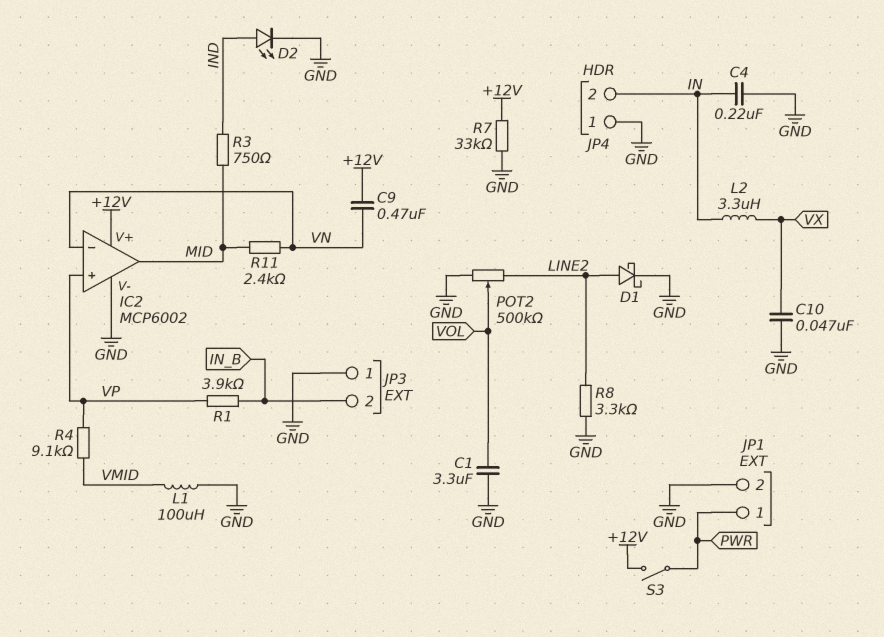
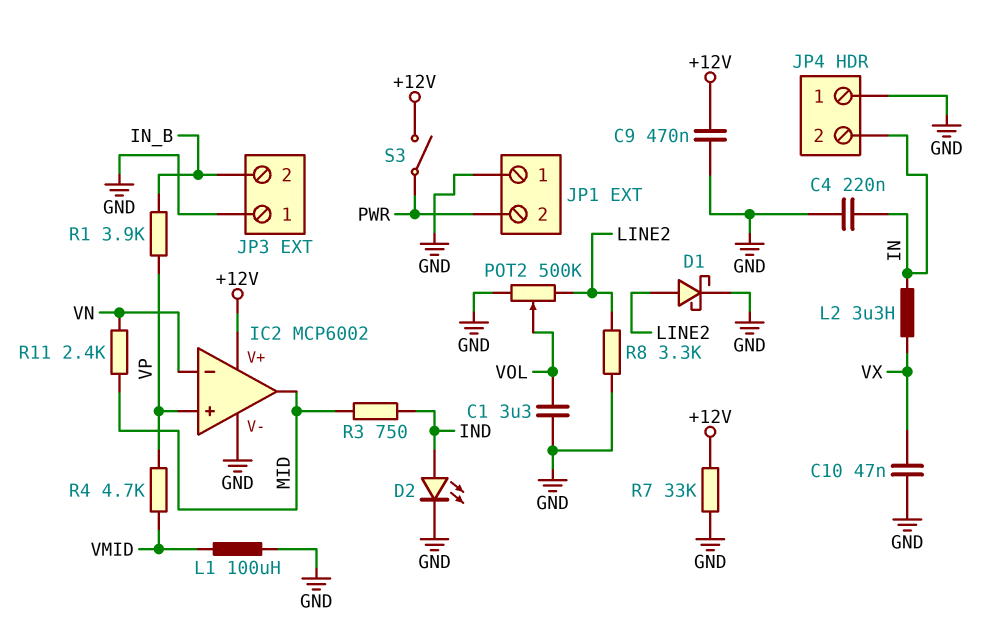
C9: 470nF (+12V, VN) -> 470nF (+12V, GND)
JP1 pin 1: PWR -> GND
JP1 pin 2: GND -> PWR
R4: 9.1k (VMID, VP) -> 4.7k (VMID, VP)

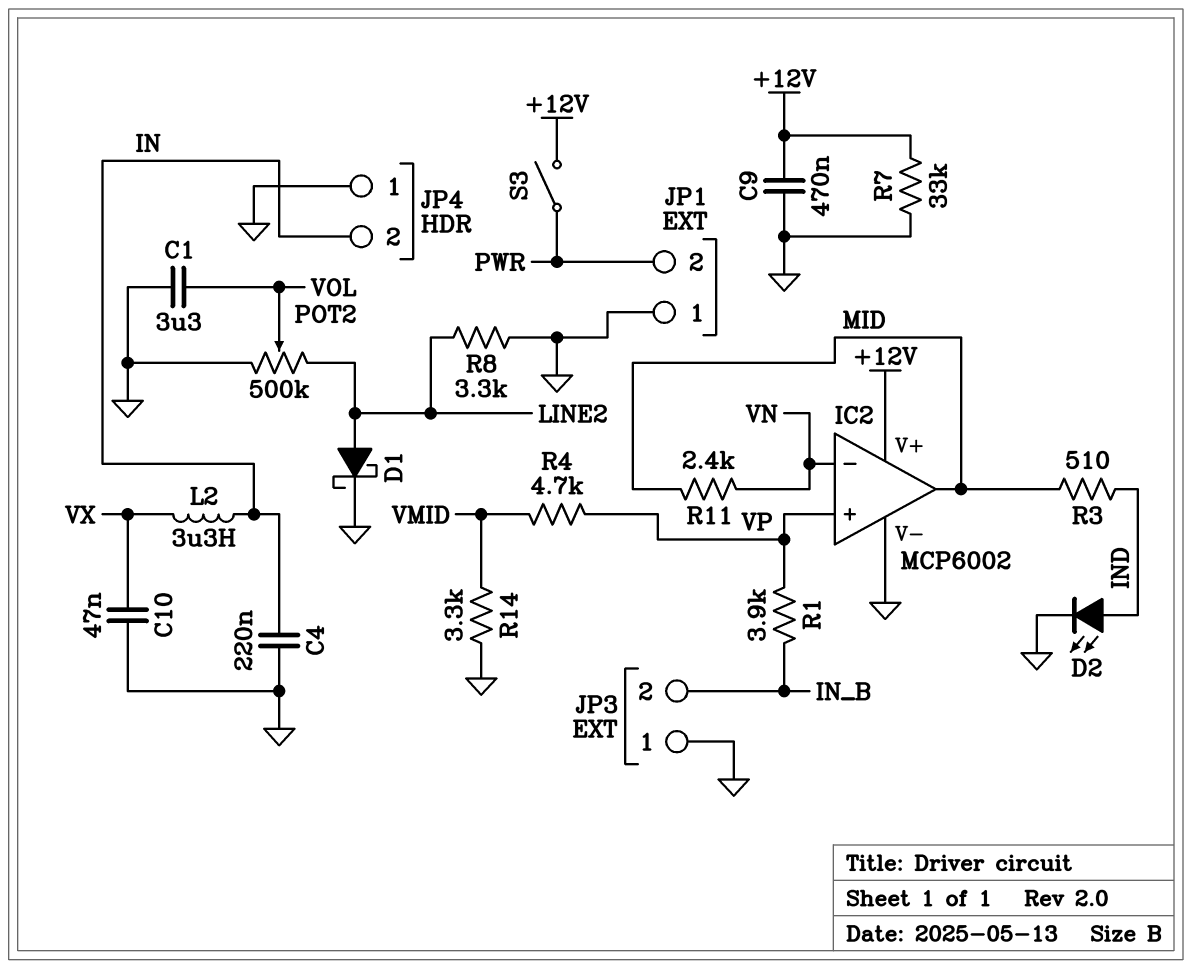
L1: 100uH (GND, VMID) -> none
R3: 750 (IND, MID) -> 510 (IND, MID)
R14: none -> 3.3k (GND, VMID)

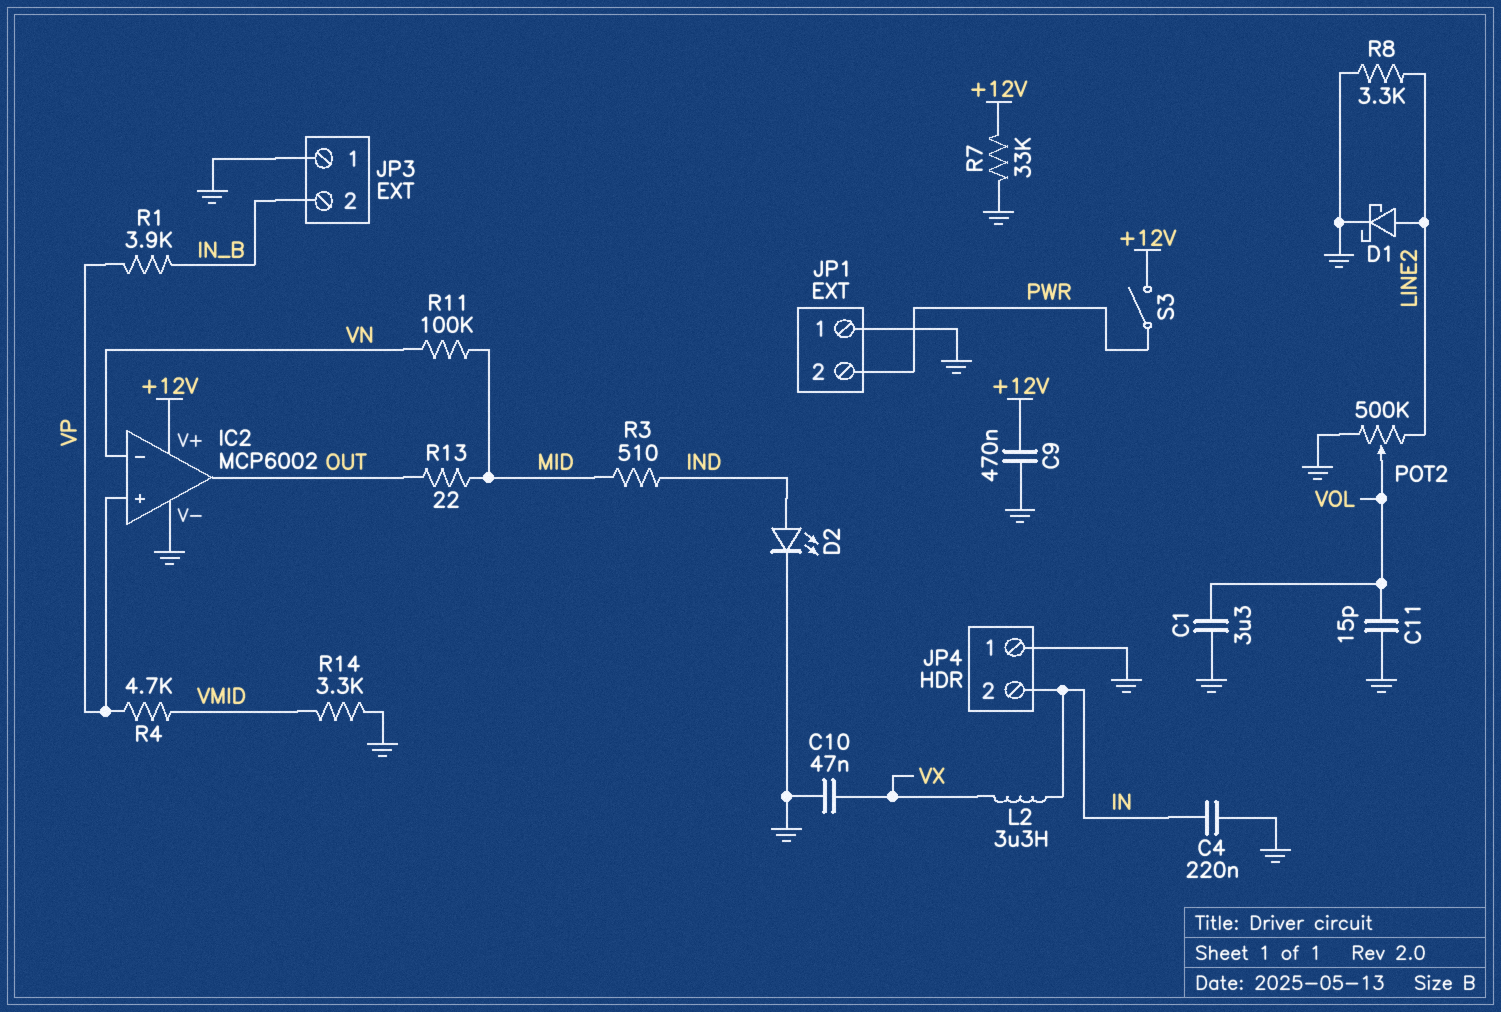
C11: none -> 15pF (GND, VOL)
IC2 pin out: MID -> OUT
R11: 2.4k (MID, VN) -> 100k (MID, VN)
R13: none -> 22 (MID, OUT)

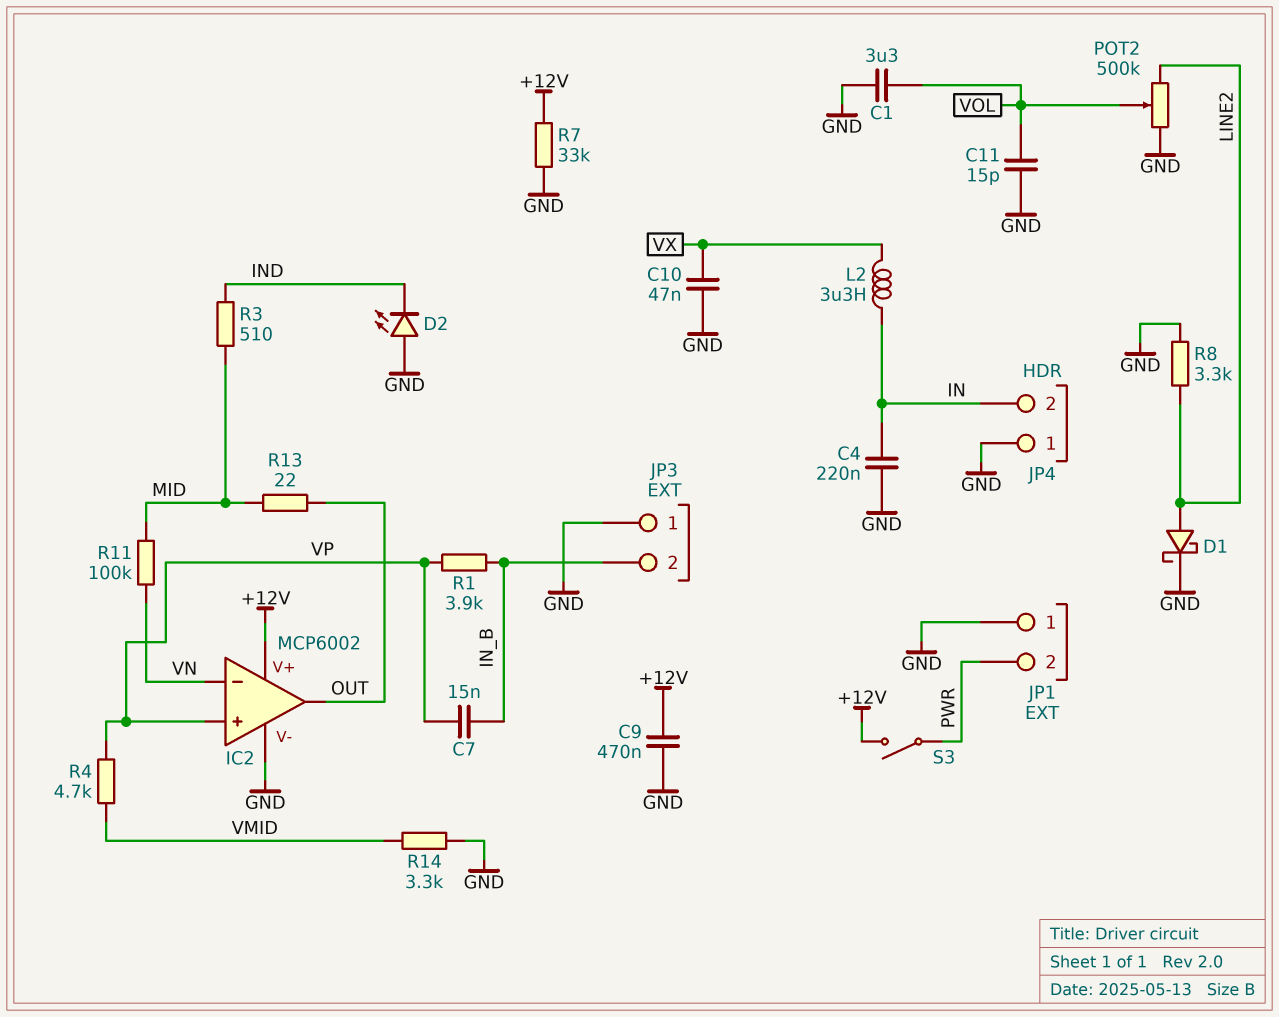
C7: none -> 15nF (IN_B, VP)
D2: LED (A IND, K GND) -> LED (A GND, K IND)

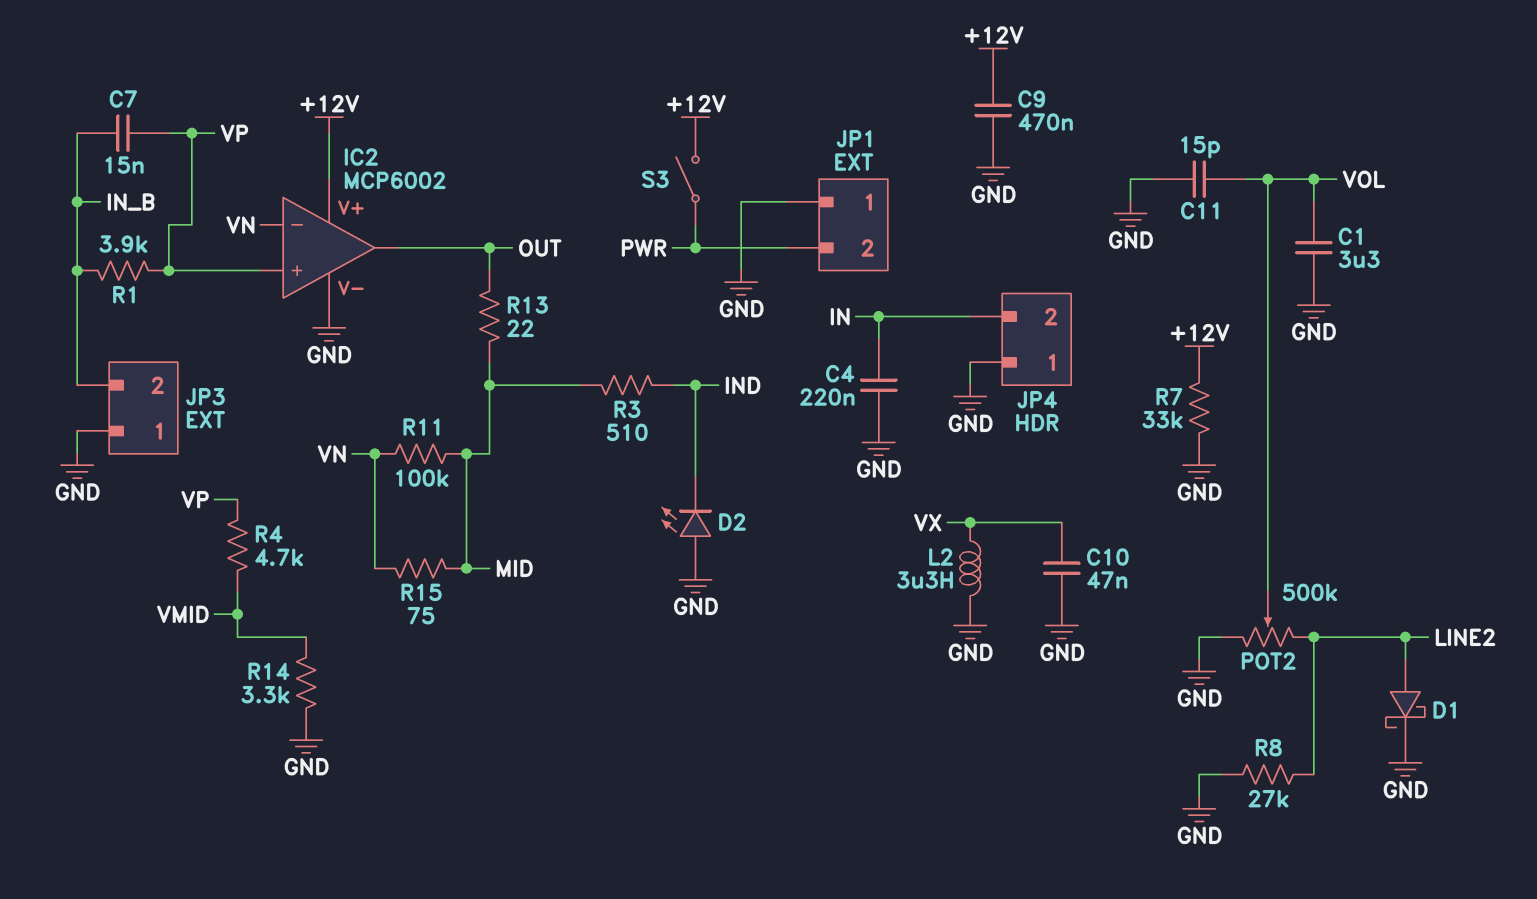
L2: 3.3uH (IN, VX) -> 3.3uH (GND, VX)
R8: 3.3k (GND, LINE2) -> 27k (GND, LINE2)
R15: none -> 75 (MID, VN)

